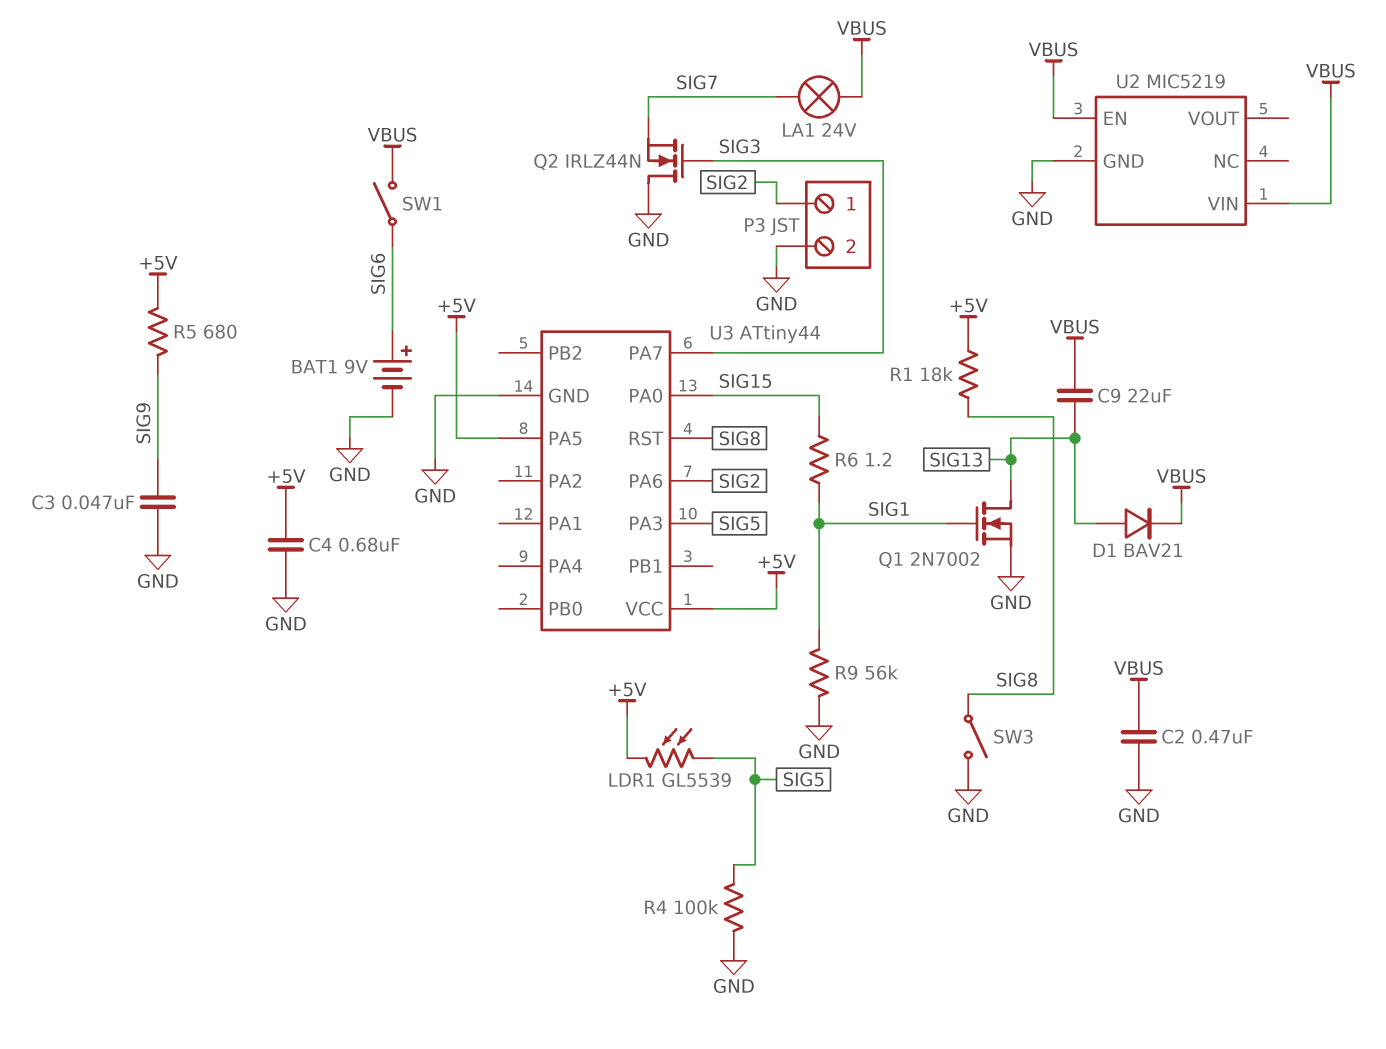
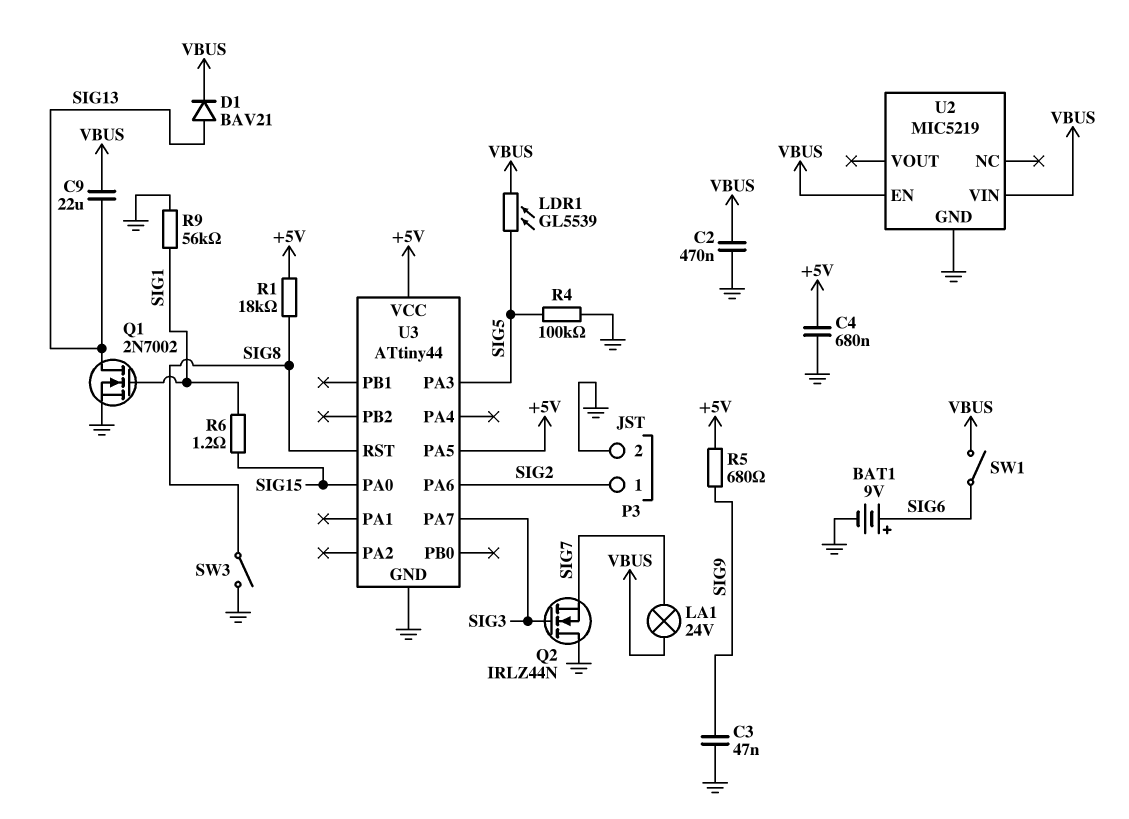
LDR1: GL5539 (+5V, SIG5) -> GL5539 (SIG5, VBUS)

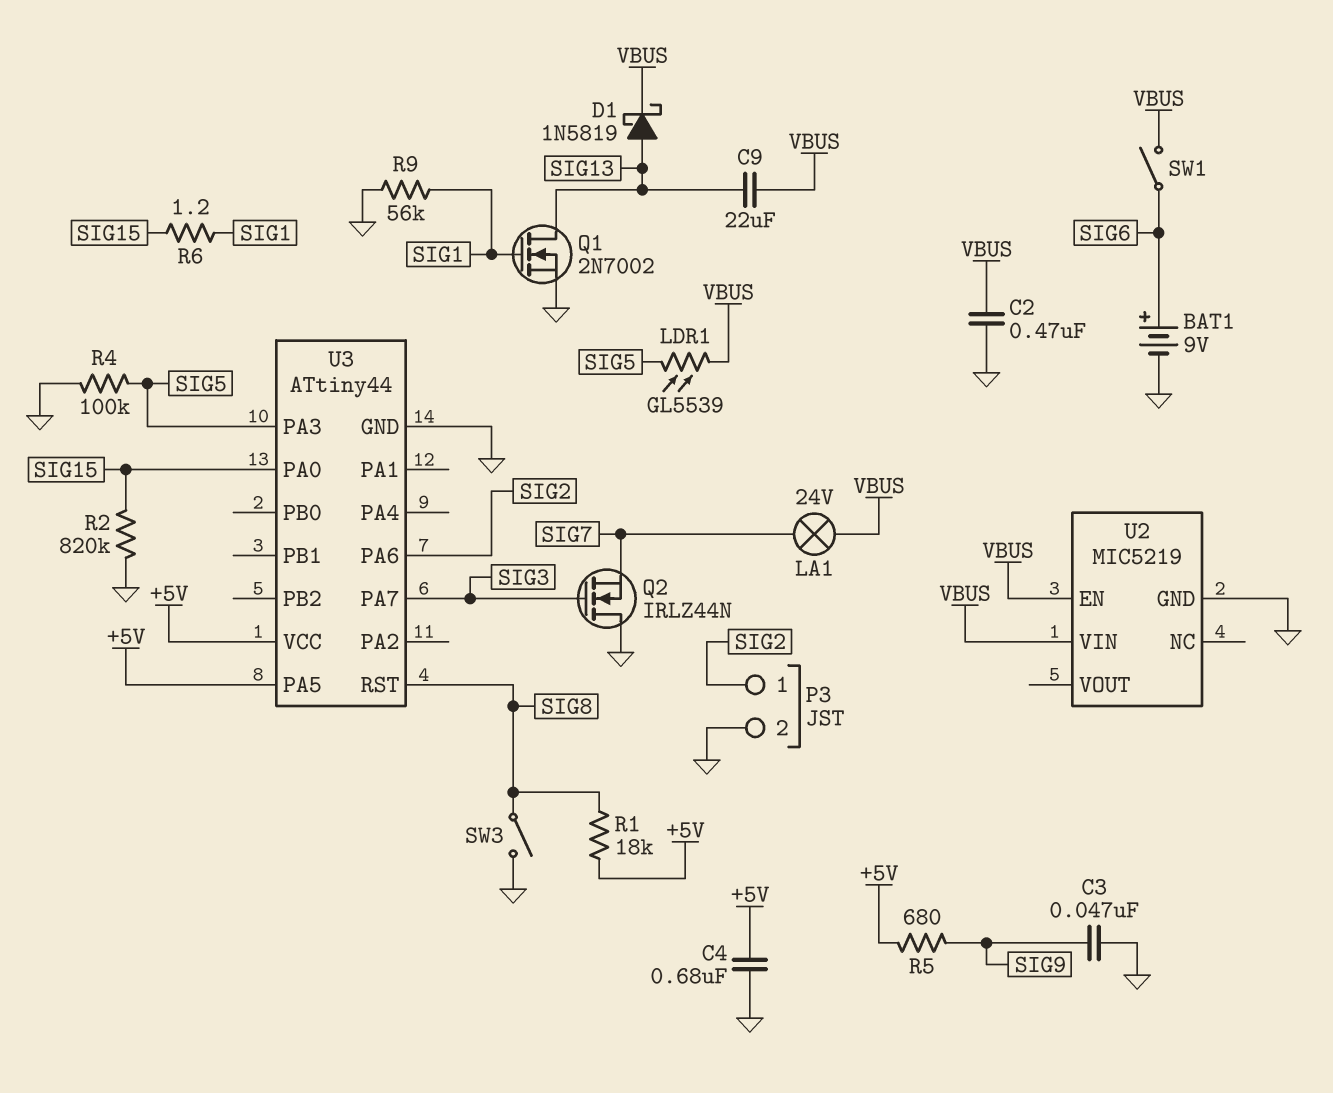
D1: diode BAV21 (A SIG13, K VBUS) -> schottky 1N5819 (A SIG13, K VBUS)
R2: none -> 820k (GND, SIG15)

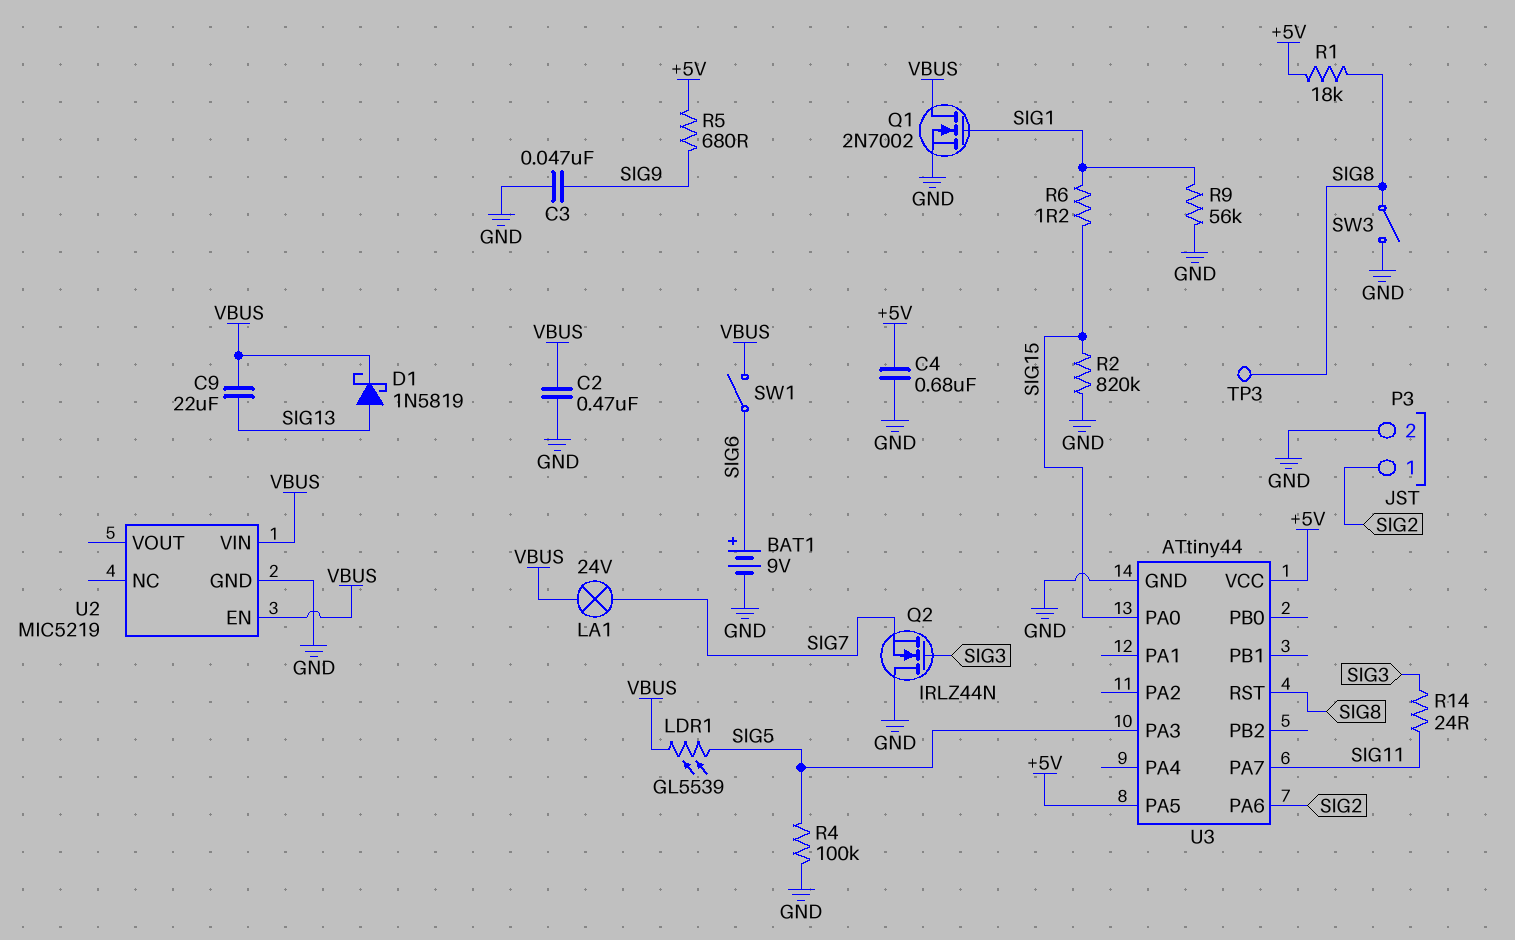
Q1: NMOS 2N7002 (G SIG1, D SIG13, S GND) -> NMOS 2N7002 (G SIG1, D VBUS, S GND)
R14: none -> 24 (SIG3, SIG11)
TP3: none -> test point (SIG8)
U3 pin PA7: SIG3 -> SIG11

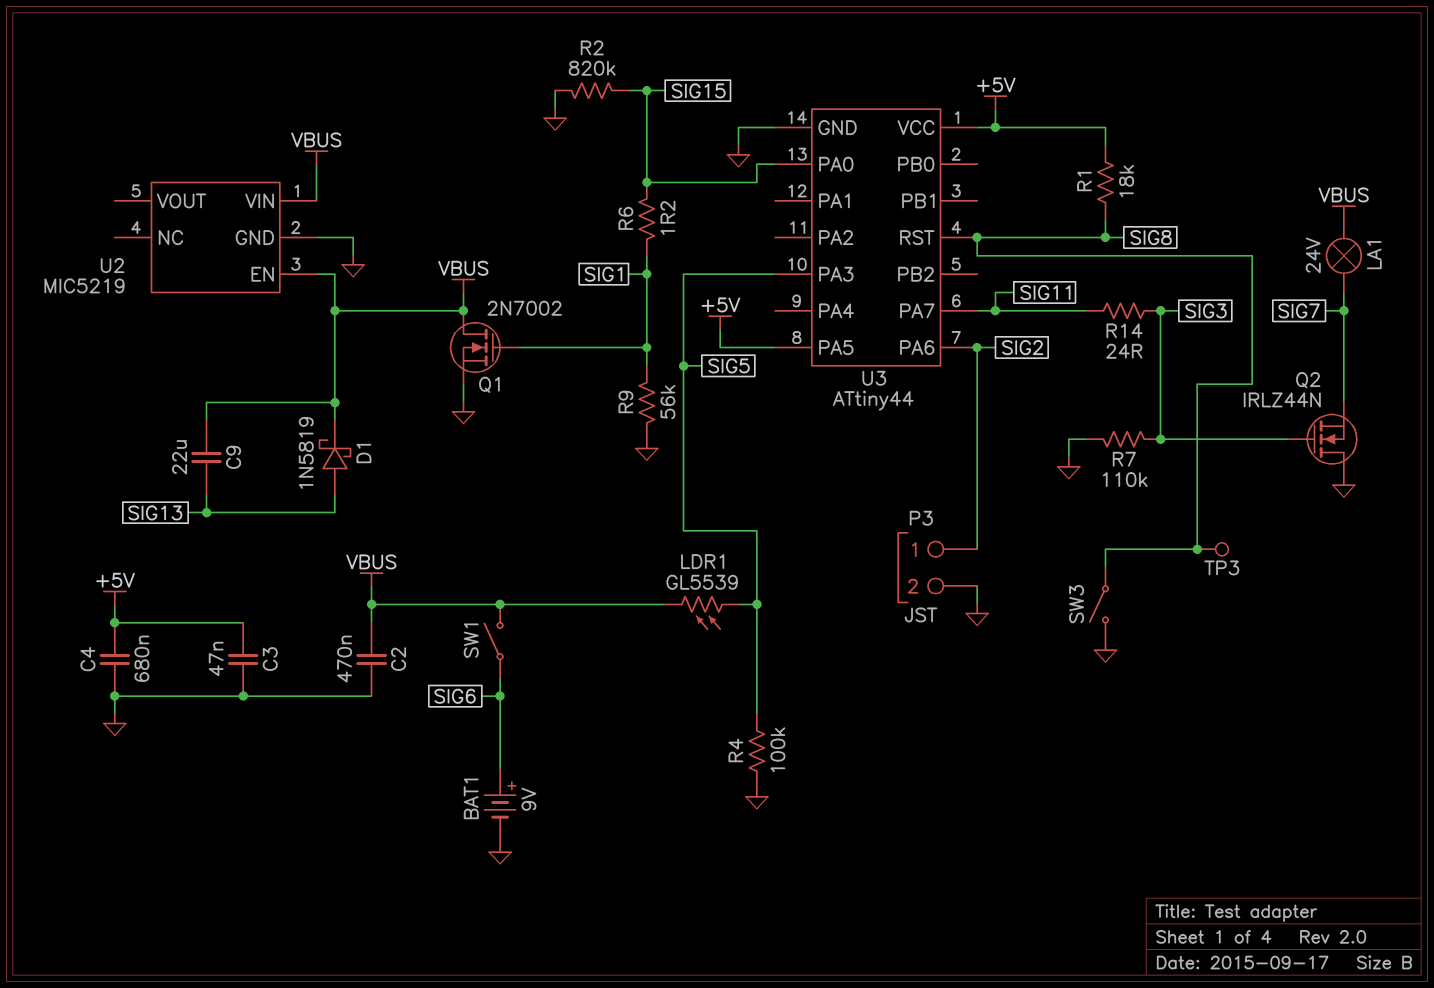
C3: 47nF (GND, SIG9) -> 47nF (+5V, GND)
R5: 680 (+5V, SIG9) -> none
R7: none -> 110k (GND, SIG3)

